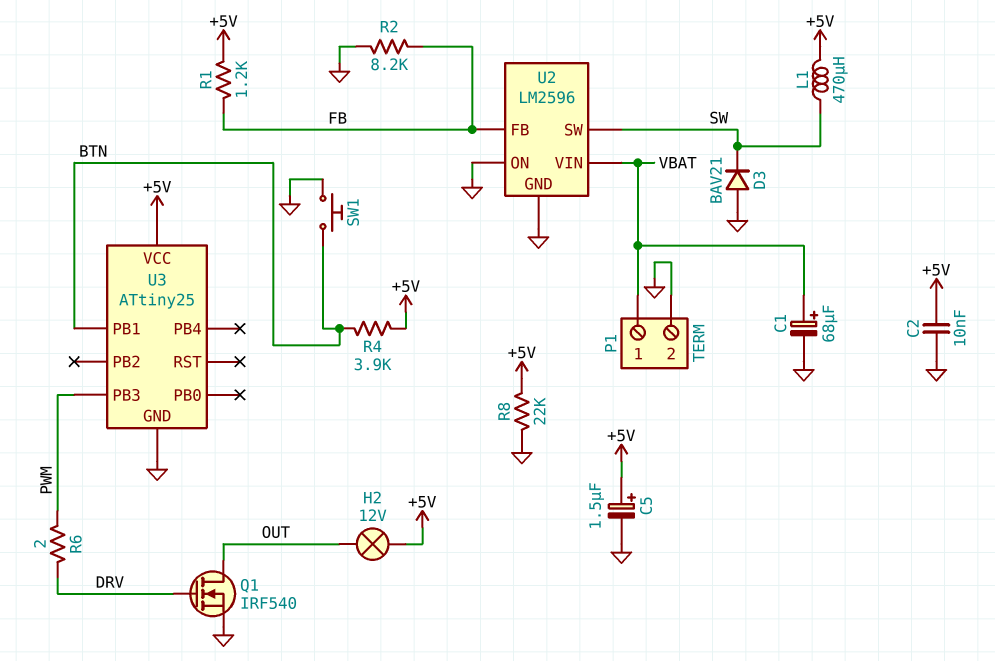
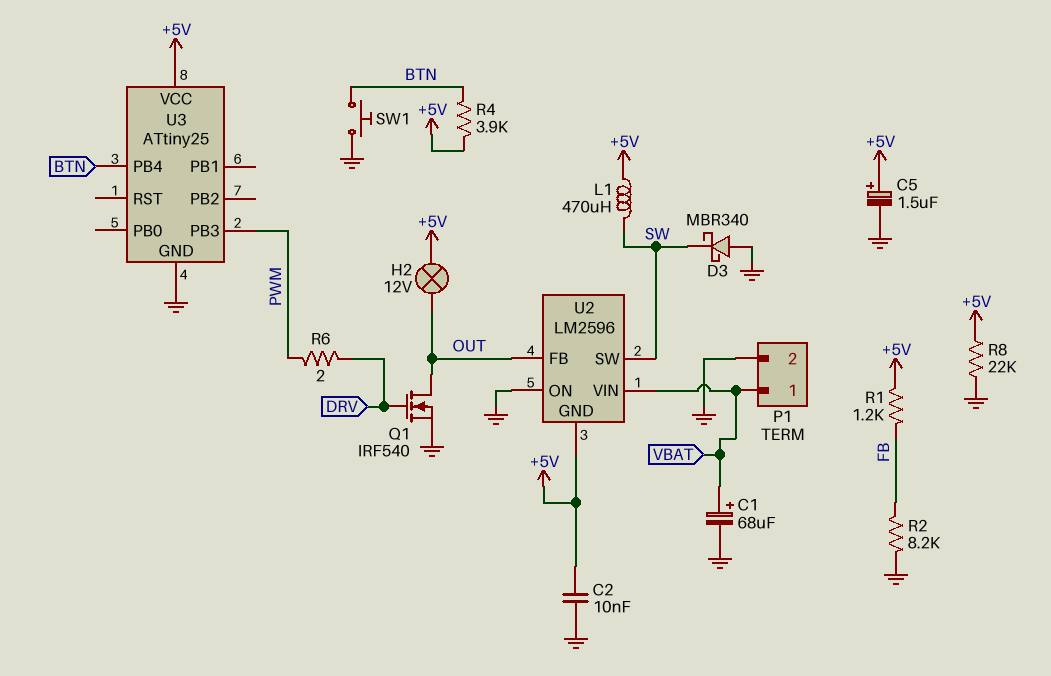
D3: diode BAV21 (A GND, K SW) -> schottky MBR340 (A GND, K SW)
U2 pin FB: FB -> OUT
U2 pin GND: GND -> +5V
U3 pin PB1: BTN -> none
U3 pin PB4: none -> BTN

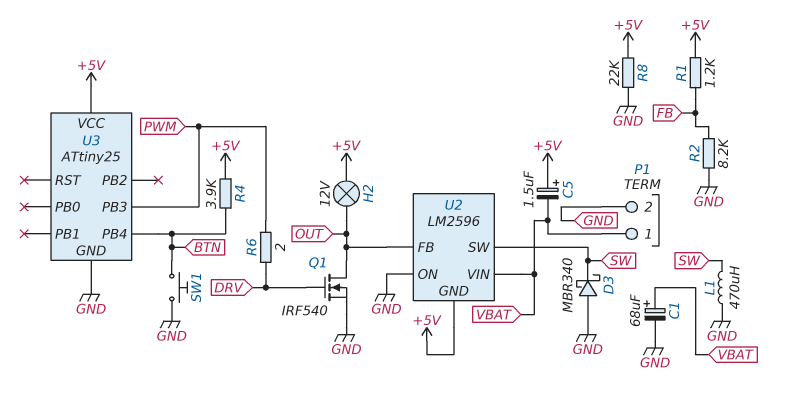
C2: 10nF (+5V, GND) -> none
C5: 1.5uF (plus +5V, minus GND) -> 1.5uF (plus +5V, minus VBAT)
L1: 470uH (+5V, SW) -> 470uH (GND, SW)

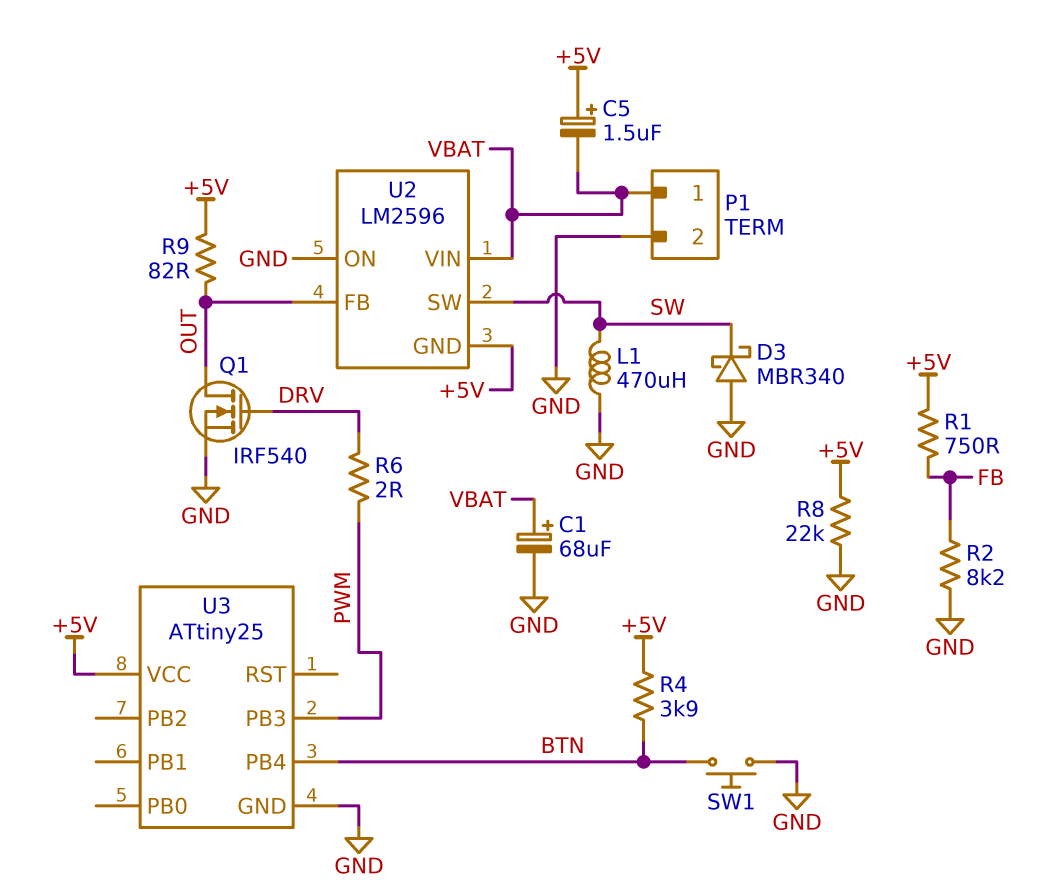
H2: lamp 12V (+5V, OUT) -> none
R1: 1.2k (+5V, FB) -> 750 (+5V, FB)
R9: none -> 82 (+5V, OUT)

